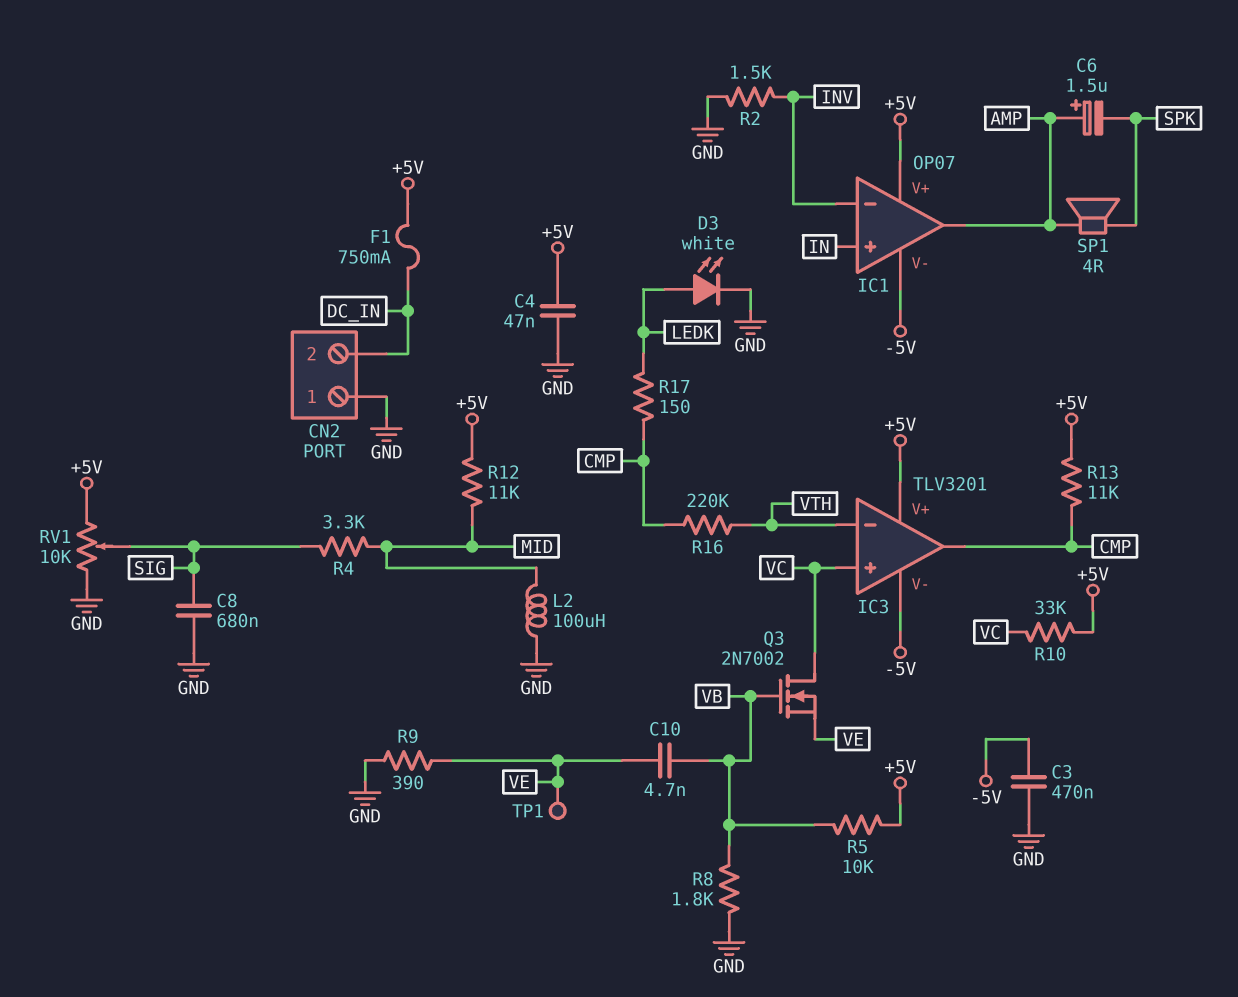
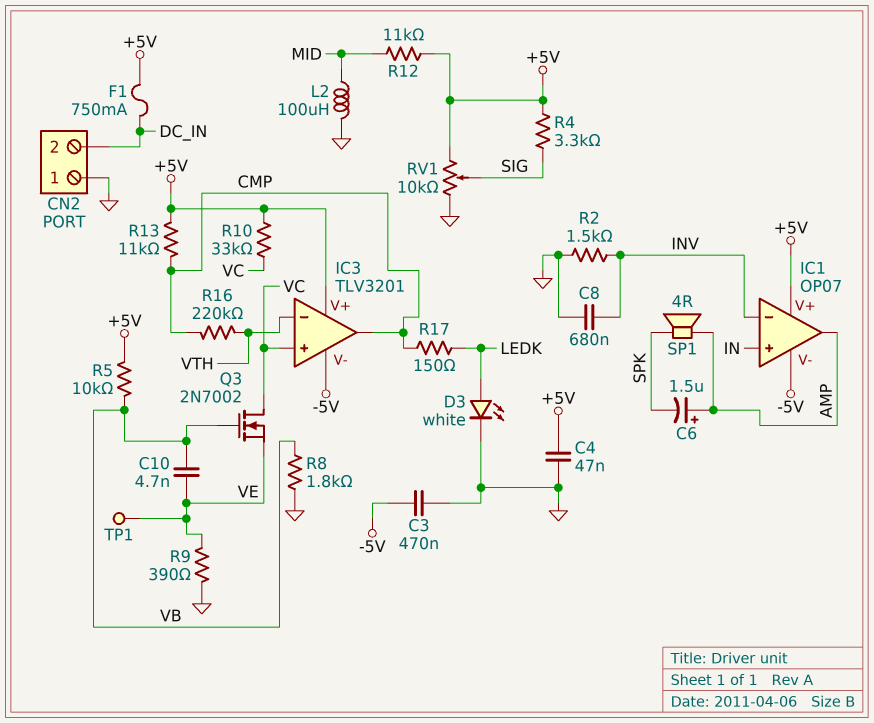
C8: 680nF (GND, SIG) -> 680nF (GND, INV)
R4: 3.3k (MID, SIG) -> 3.3k (+5V, SIG)

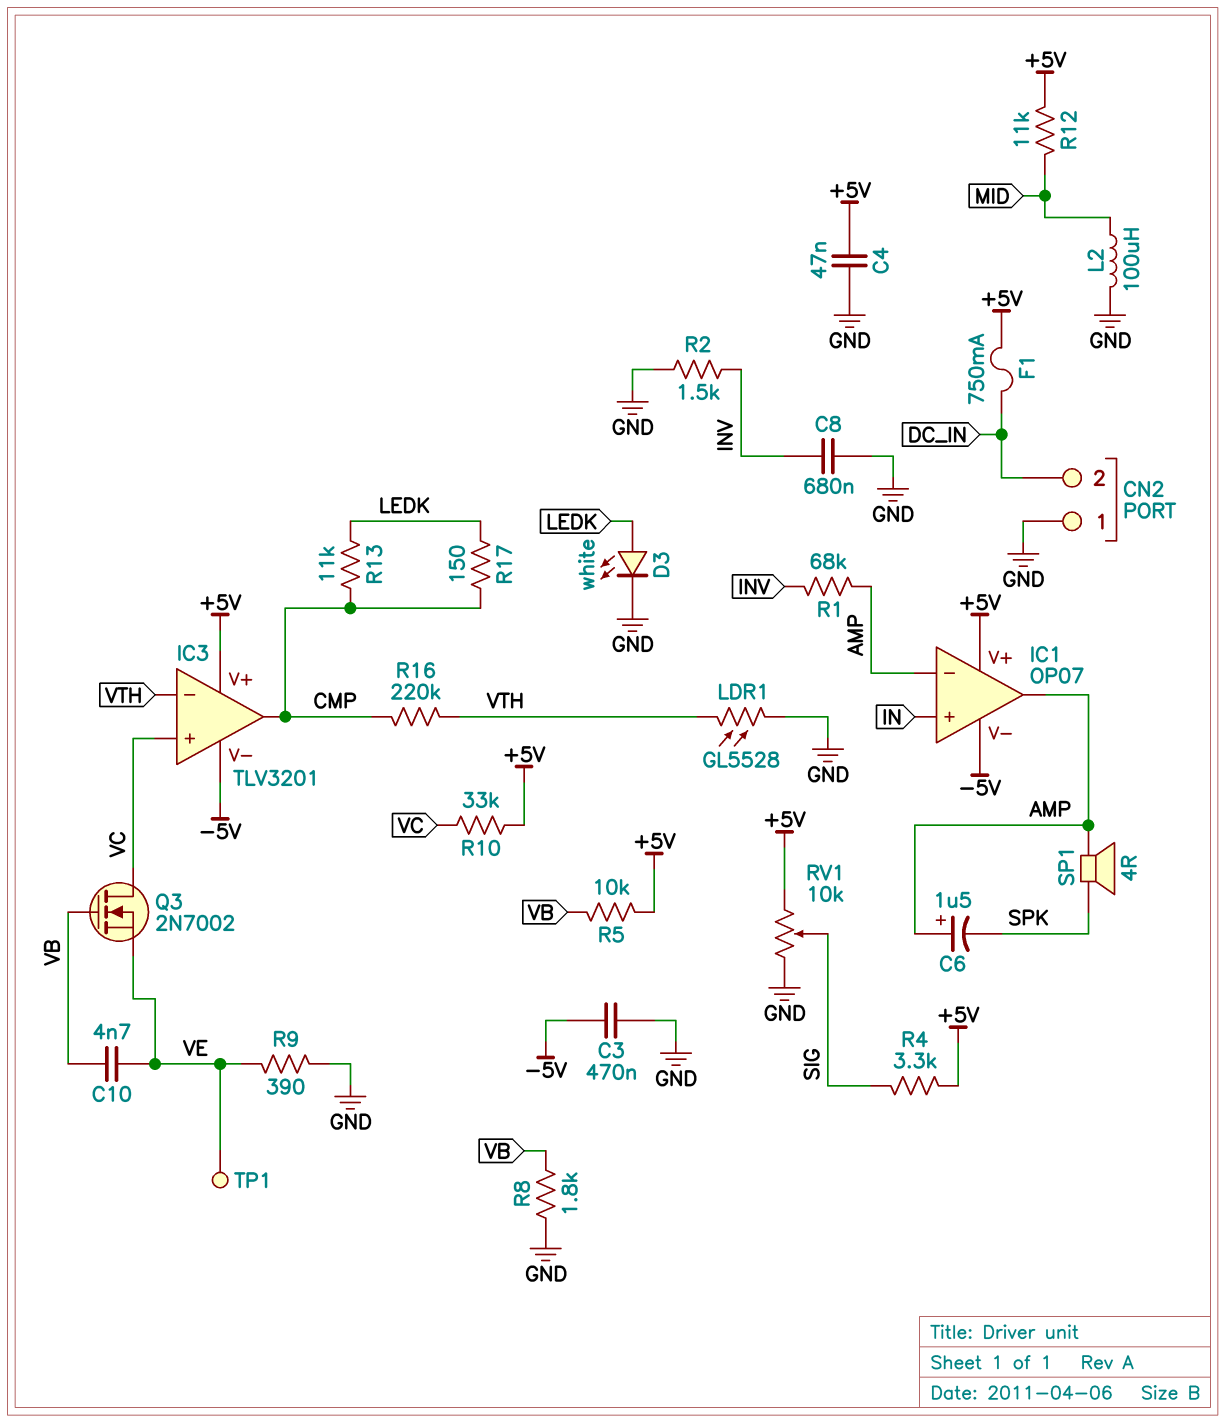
IC1 pin in-: INV -> AMP
LDR1: none -> GL5528 (GND, VTH)
R1: none -> 68k (AMP, INV)
R13: 11k (+5V, CMP) -> 11k (CMP, LEDK)

